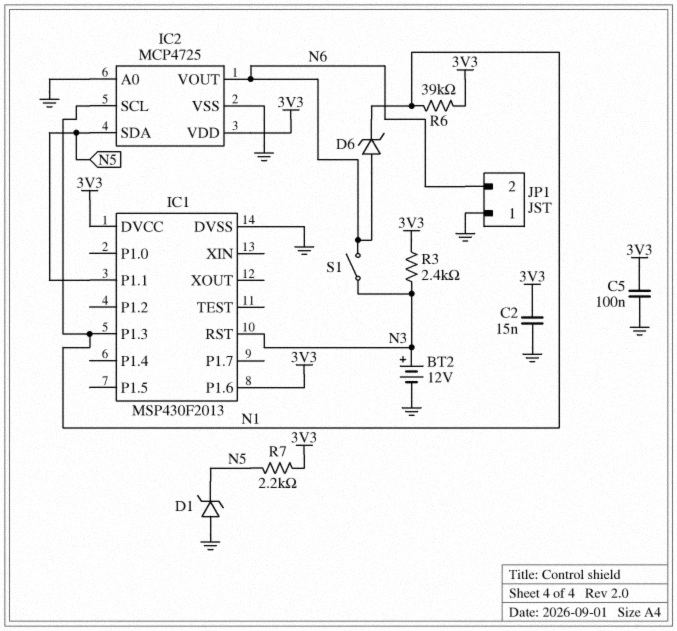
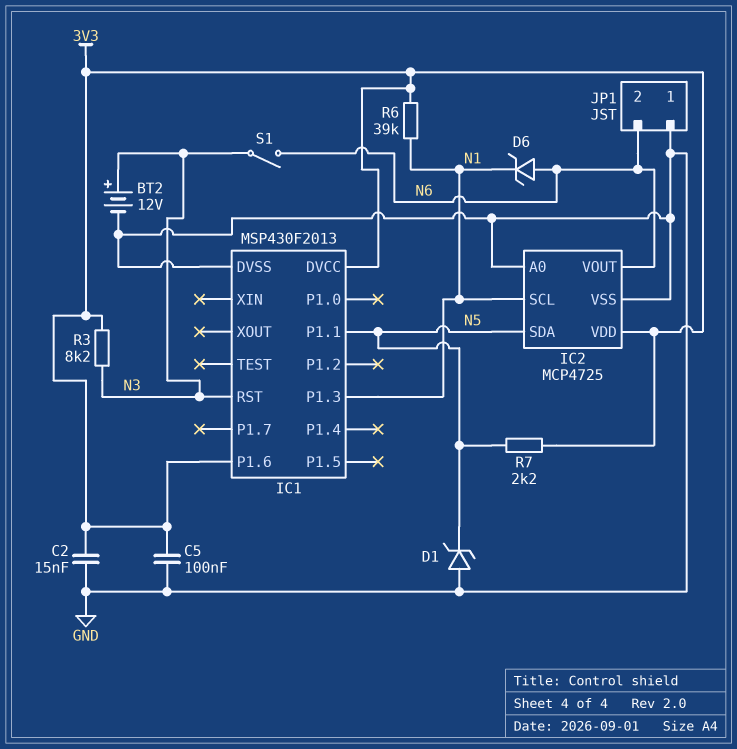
R3: 2.4k (3V3, N3) -> 8.2k (3V3, N3)

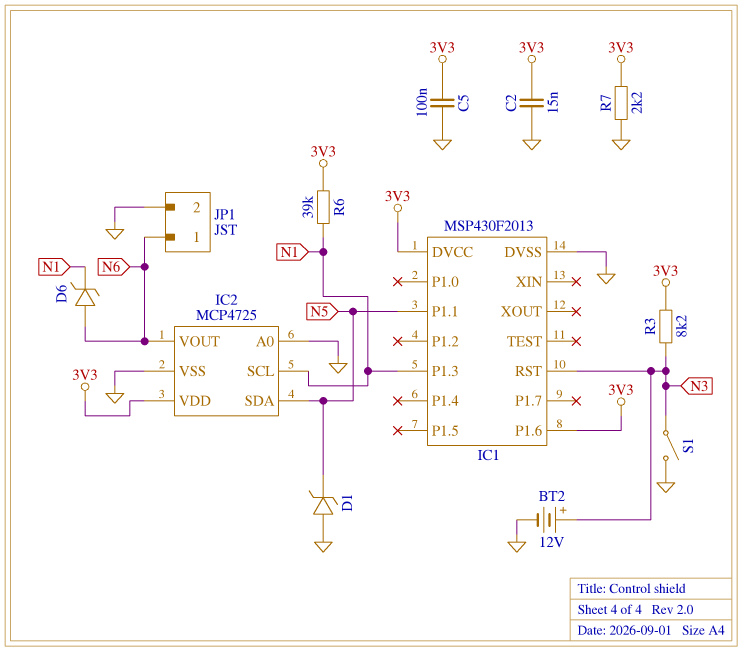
JP1 pin 1: GND -> N6
JP1 pin 2: N6 -> GND
R7: 2.2k (3V3, N5) -> 2.2k (3V3, GND)
S1: switch (N3, N6) -> switch (GND, N3)

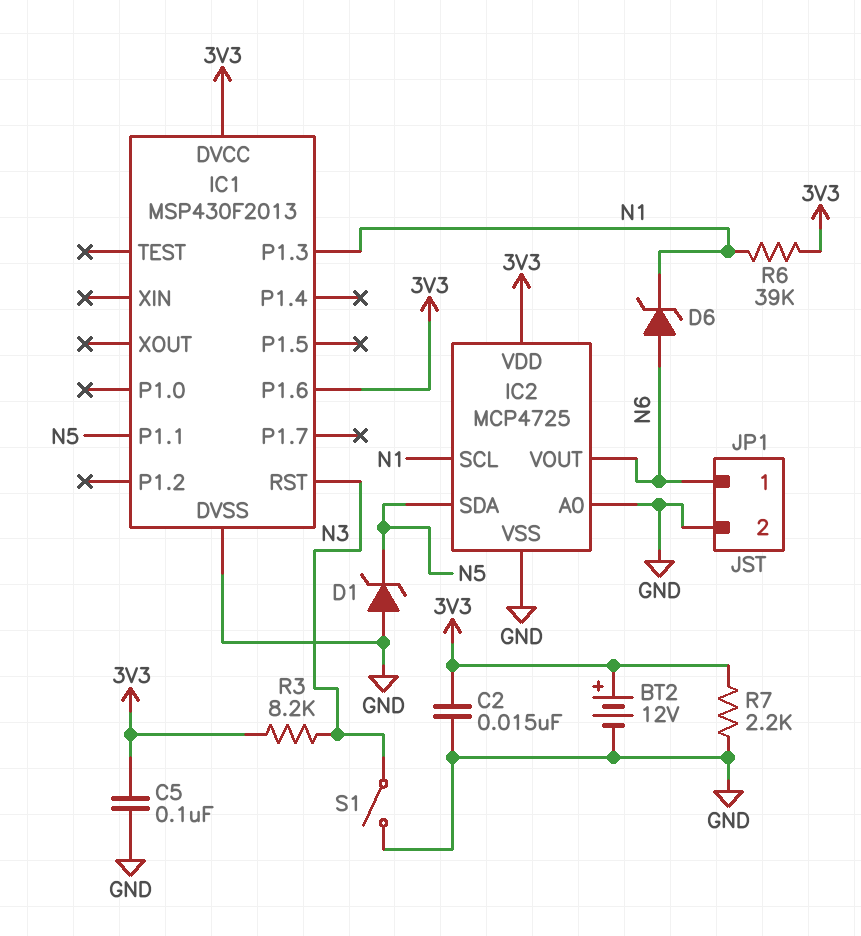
BT2: 12V (plus N3, minus GND) -> 12V (plus 3V3, minus GND)

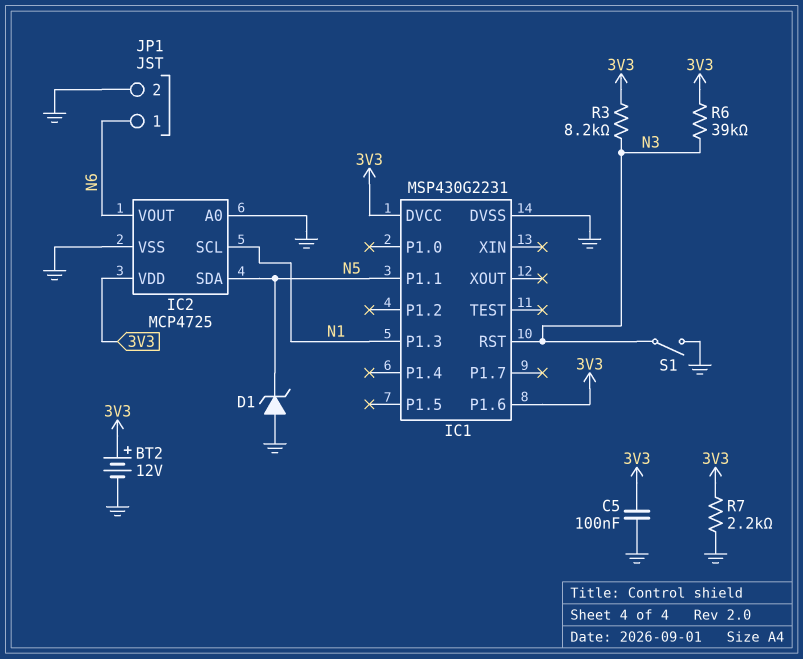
C2: 15nF (3V3, GND) -> none
D6: zener (A N6, K N1) -> none
IC1: MSP430F2013 -> MSP430G2231
R6: 39k (3V3, N1) -> 39k (3V3, N3)

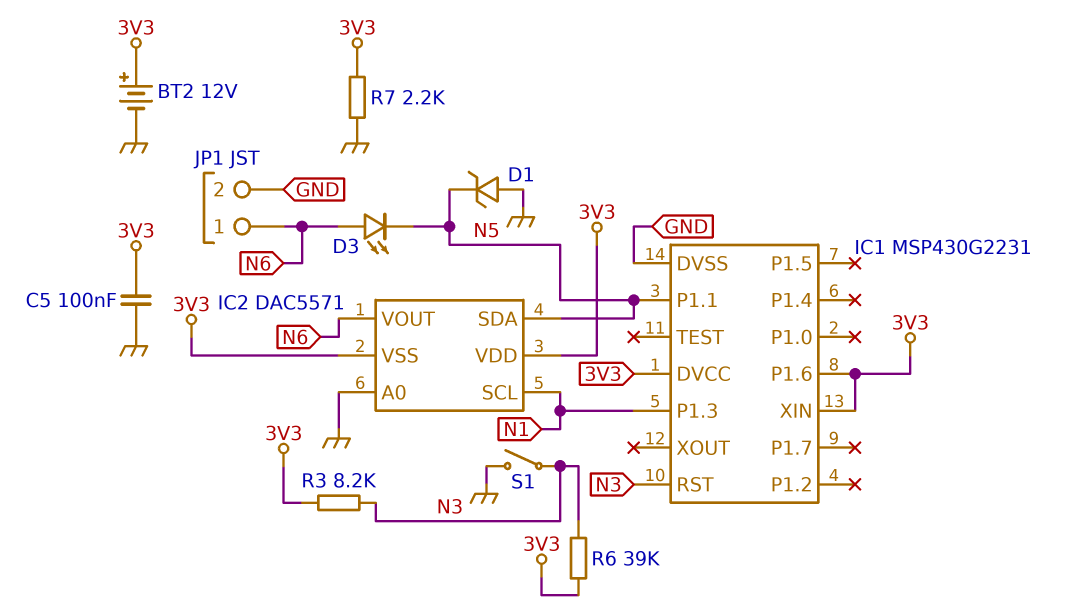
D3: none -> LED (A N6, K N5)
IC1 pin XIN: none -> 3V3
IC2: MCP4725 -> DAC5571
IC2 pin VSS: GND -> 3V3

